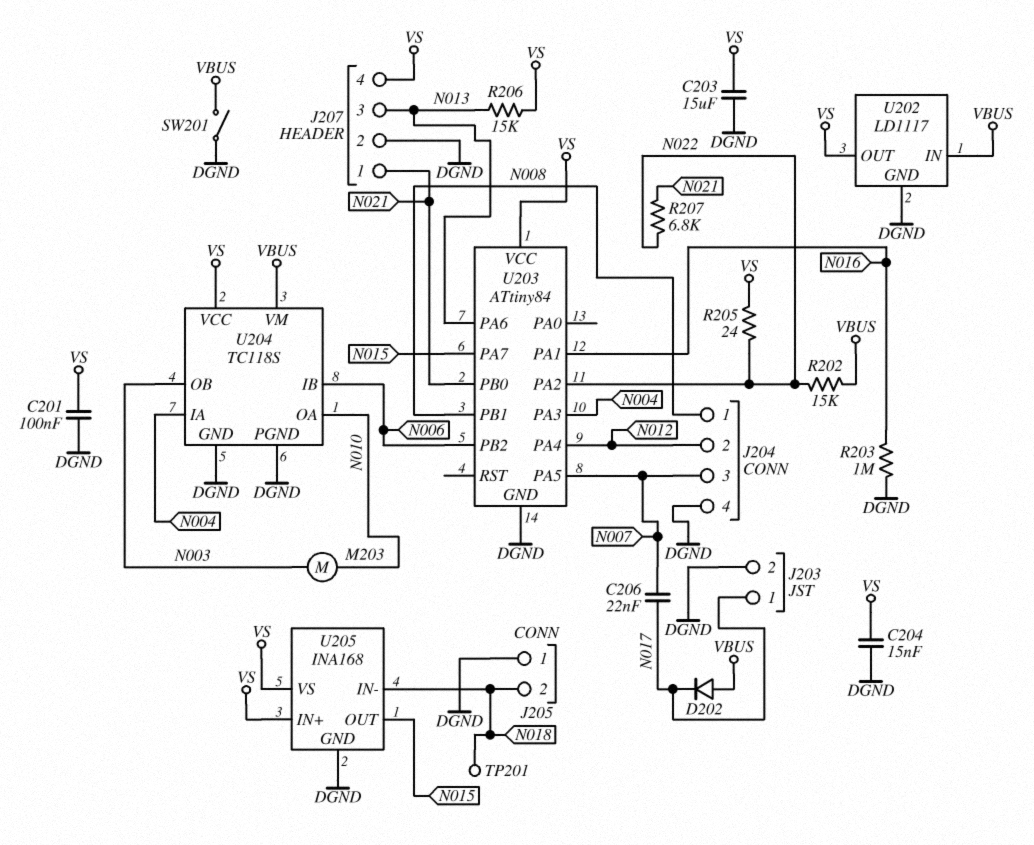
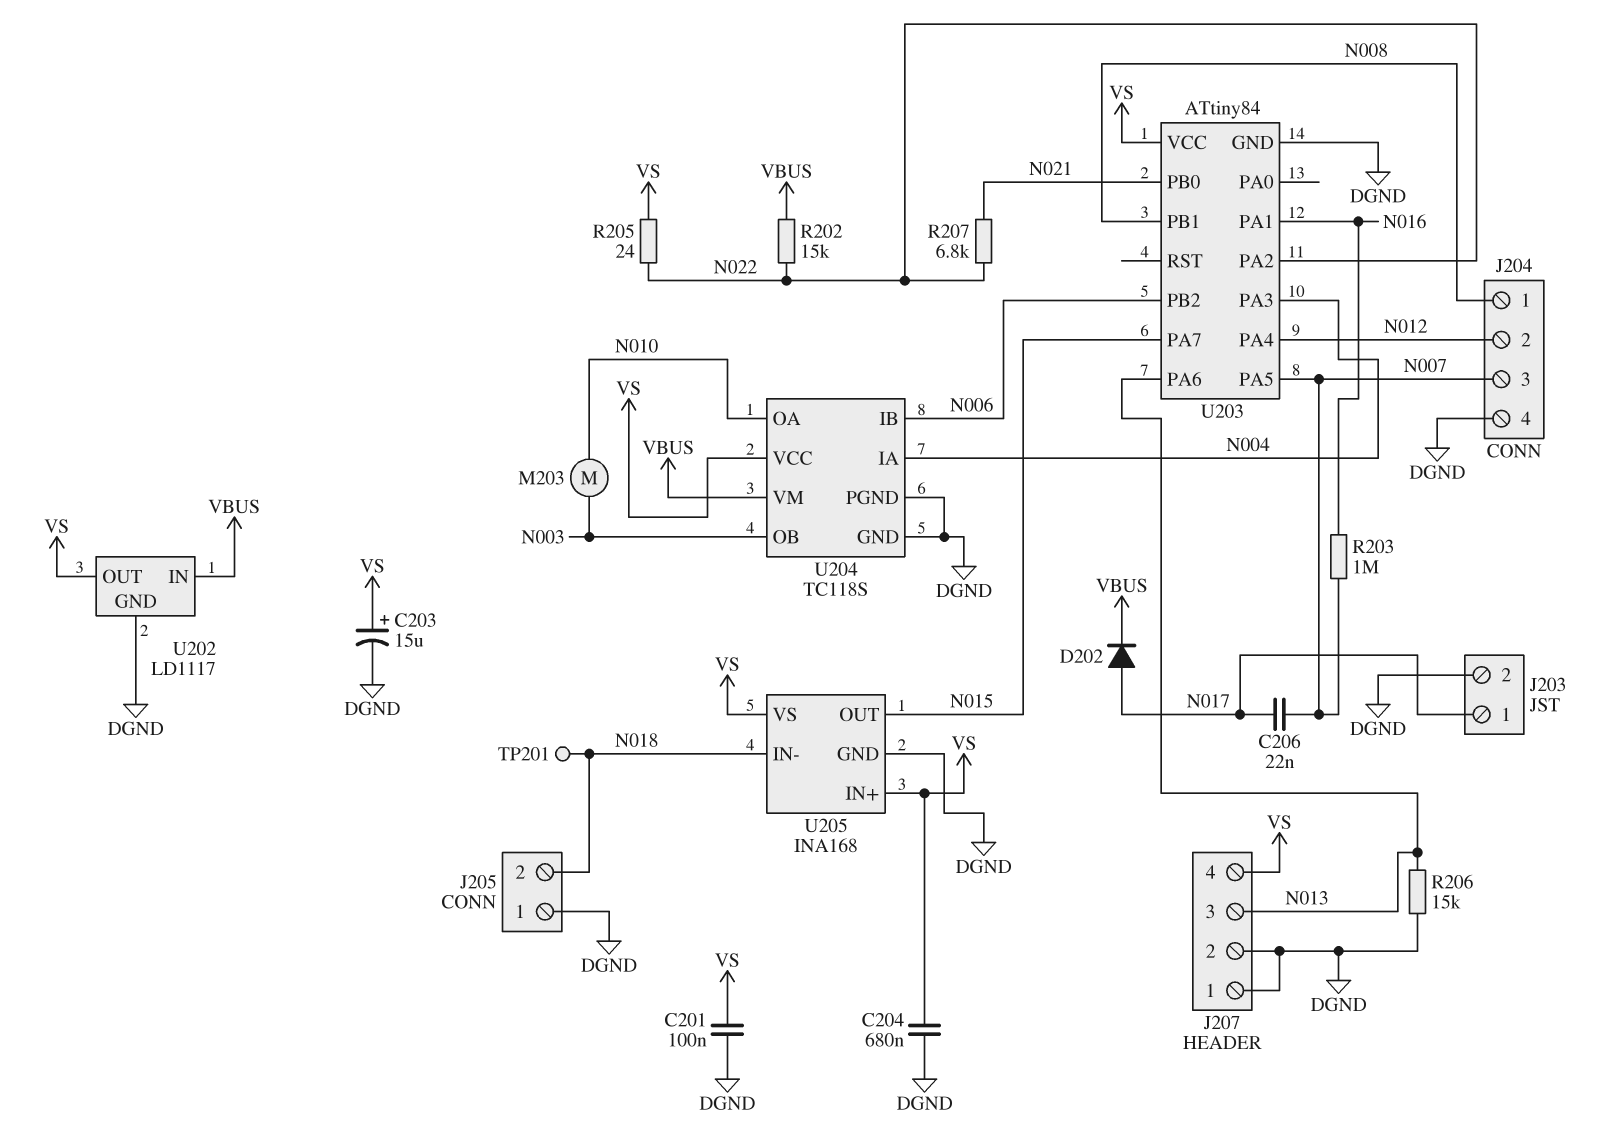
C203: 15uF (DGND, VS) -> 15uF (plus VS, minus DGND)
C204: 15nF (DGND, VS) -> 680nF (DGND, VS)
D202: diode (A VBUS, K N017) -> diode (A N017, K VBUS)
J207 pin 1: N021 -> DGND
R203: 1M (DGND, N016) -> 1M (N007, N016)
R206: 15k (N013, VS) -> 15k (DGND, N013)
SW201: switch (DGND, VBUS) -> none

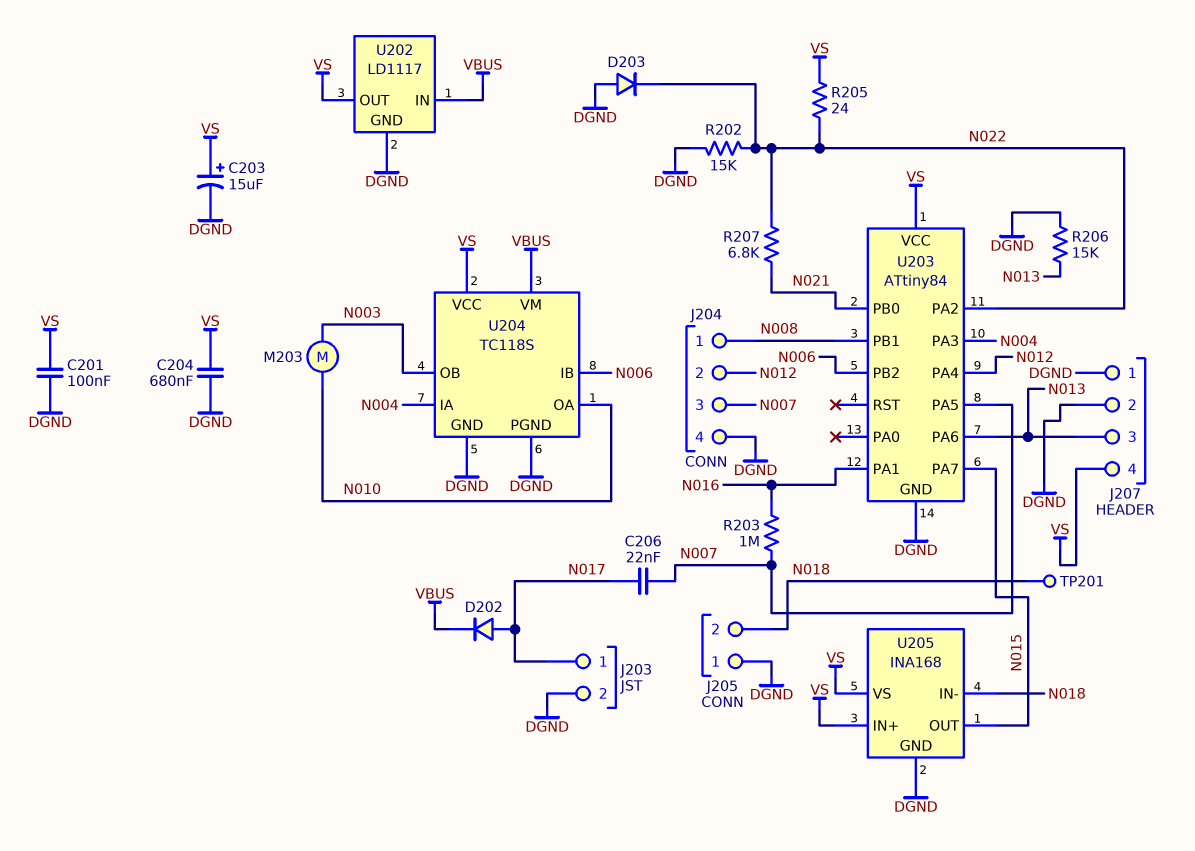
D203: none -> diode (A DGND, K N022)
R202: 15k (N022, VBUS) -> 15k (DGND, N022)

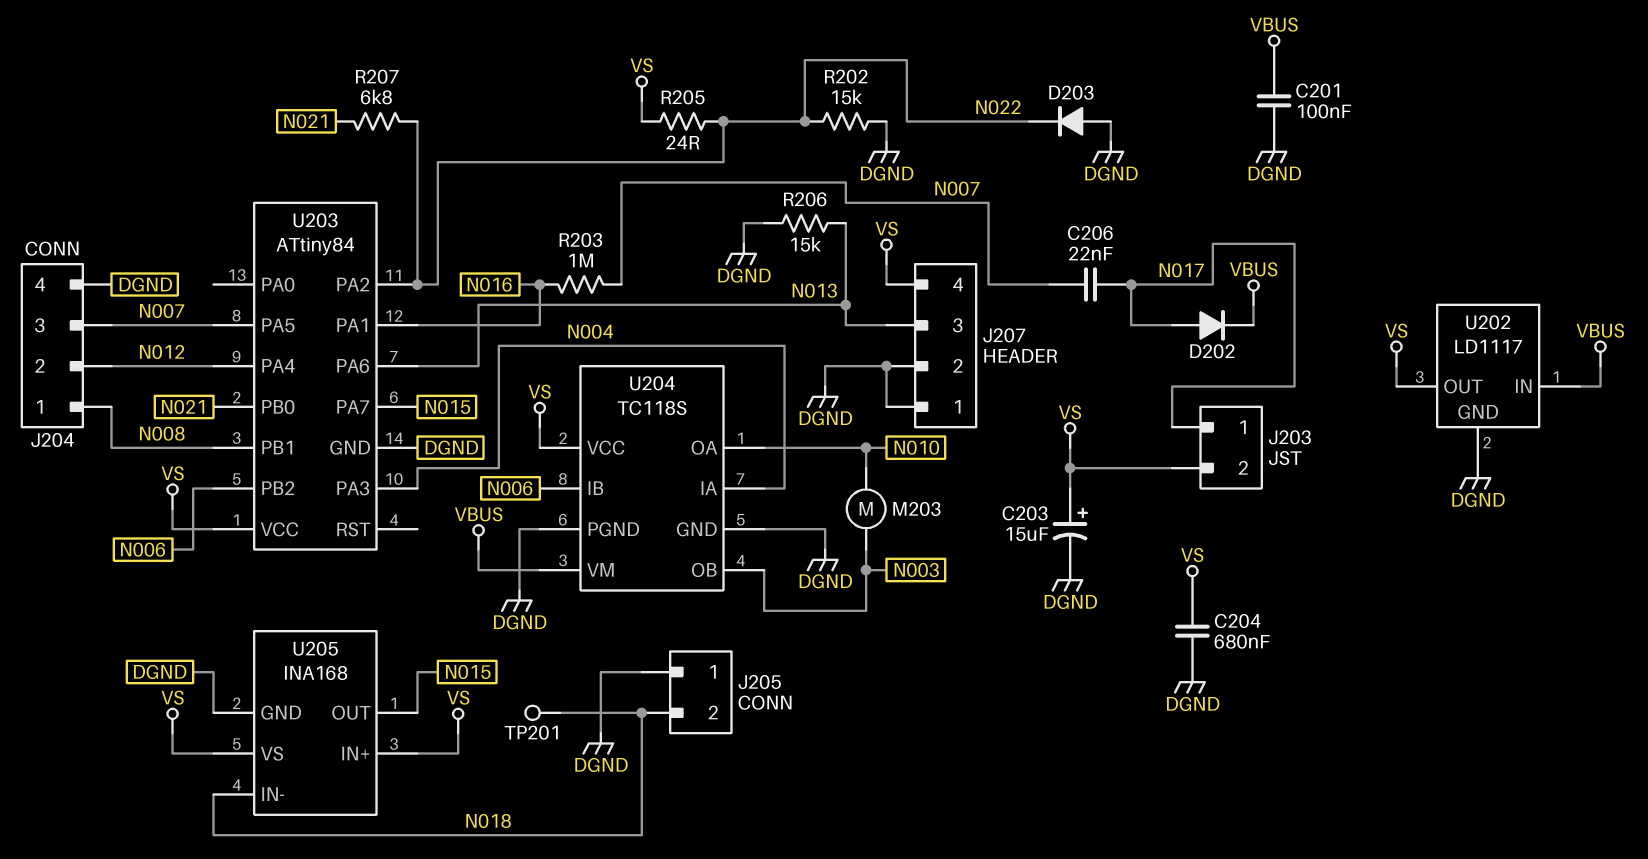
C201: 100nF (DGND, VS) -> 100nF (DGND, VBUS)
J203 pin 2: DGND -> VS

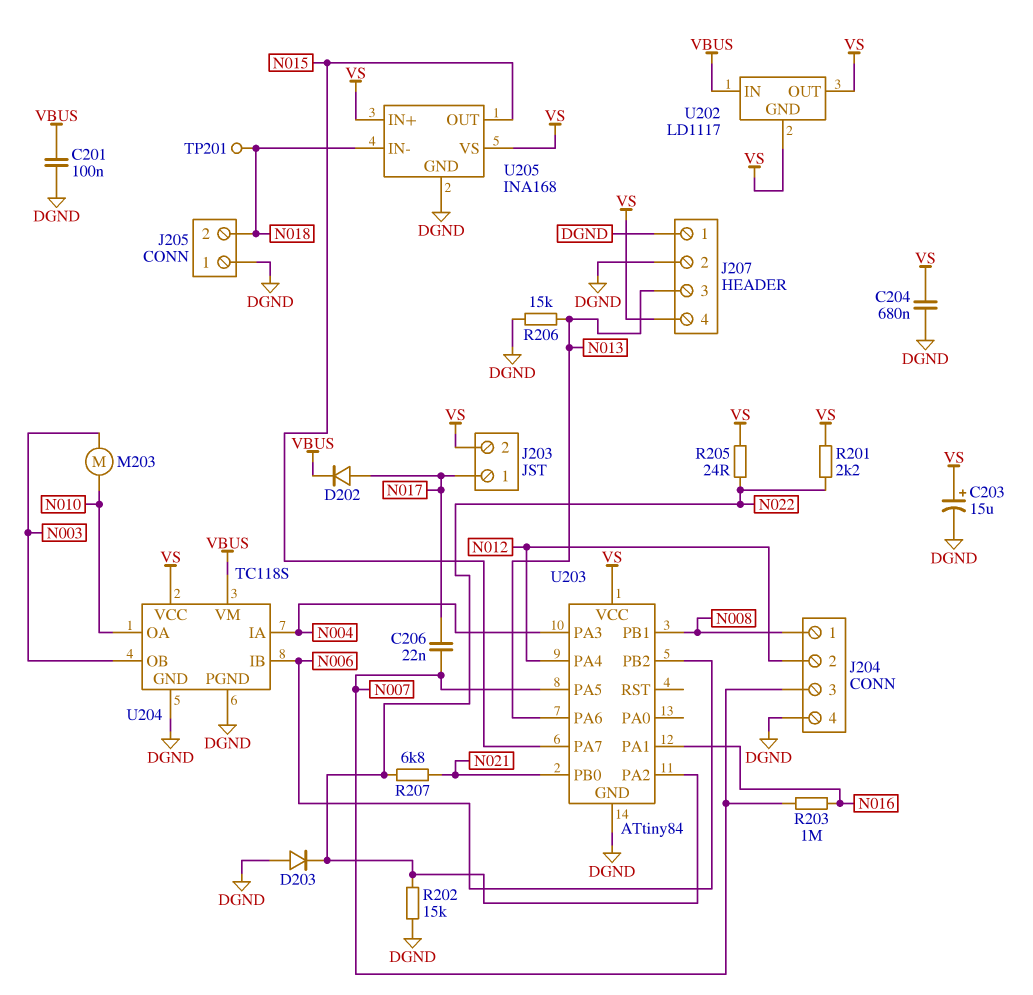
R201: none -> 2.2k (N022, VS)
U202 pin GND: DGND -> VS

